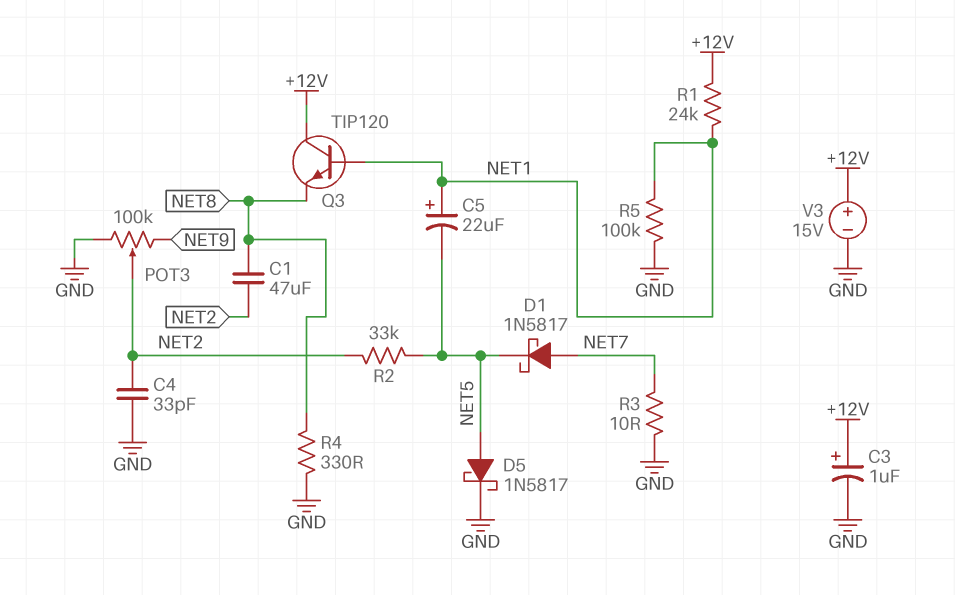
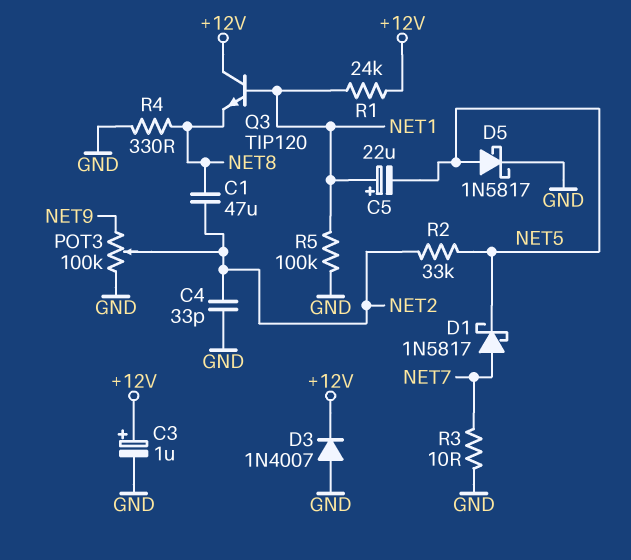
D3: none -> diode 1N4007 (A GND, K +12V)
V3: 15V (plus +12V, minus GND) -> none

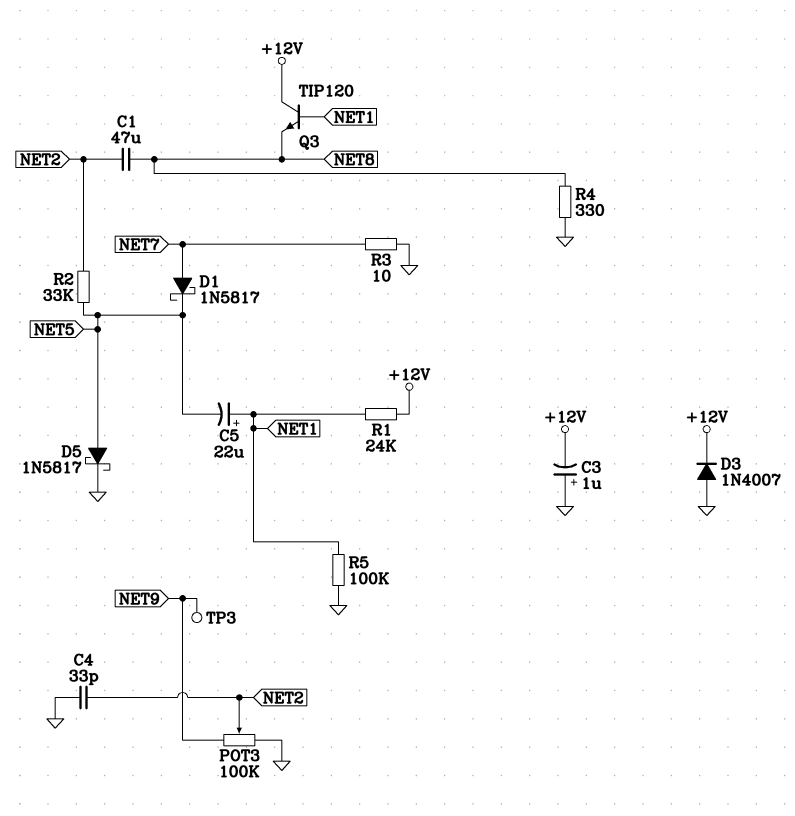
C3: 1uF (plus +12V, minus GND) -> 1uF (plus GND, minus +12V)
TP3: none -> test point (NET9)

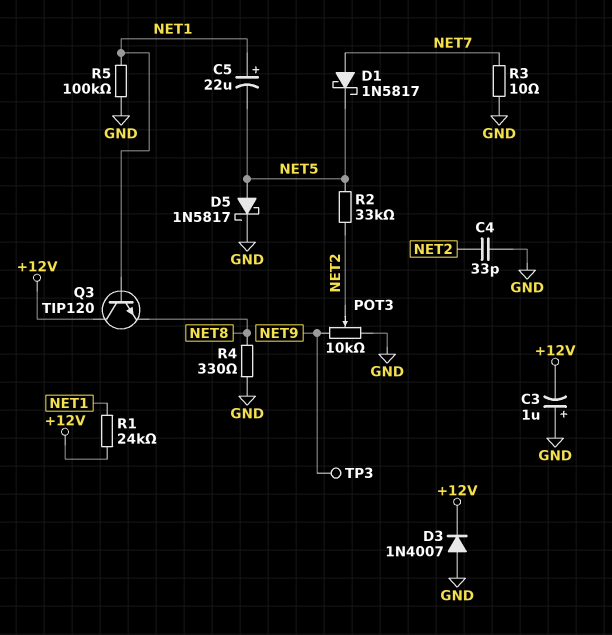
C1: 47uF (NET2, NET8) -> none
POT3: 100k (GND, NET9, wiper NET2) -> 10k (GND, NET9, wiper NET2)

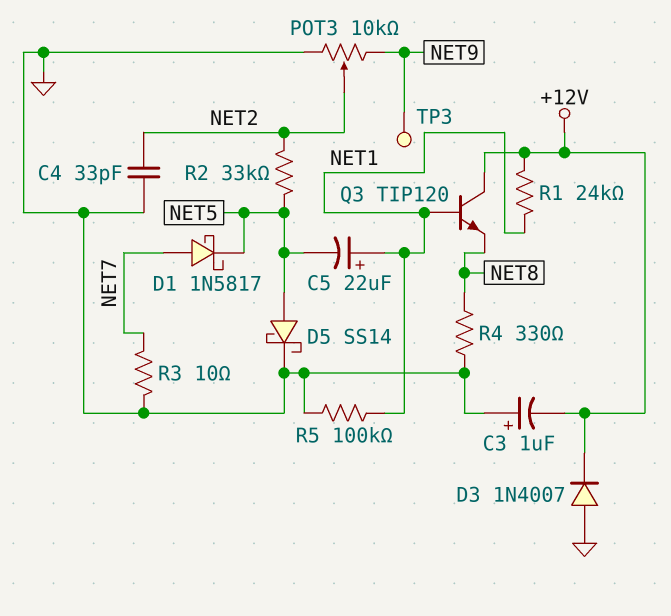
D5: schottky 1N5817 (A NET5, K GND) -> schottky SS14 (A NET5, K GND)

